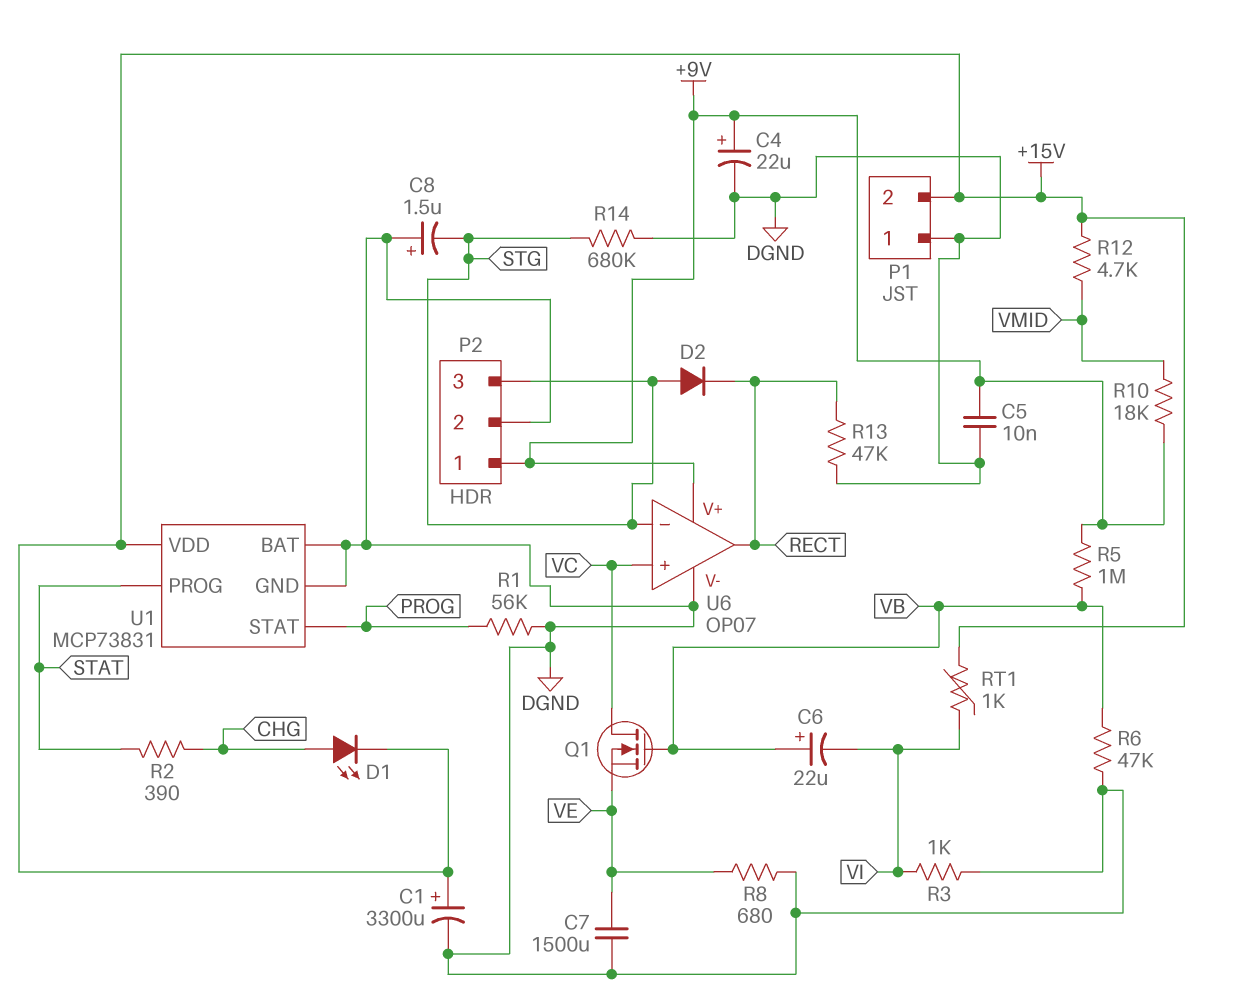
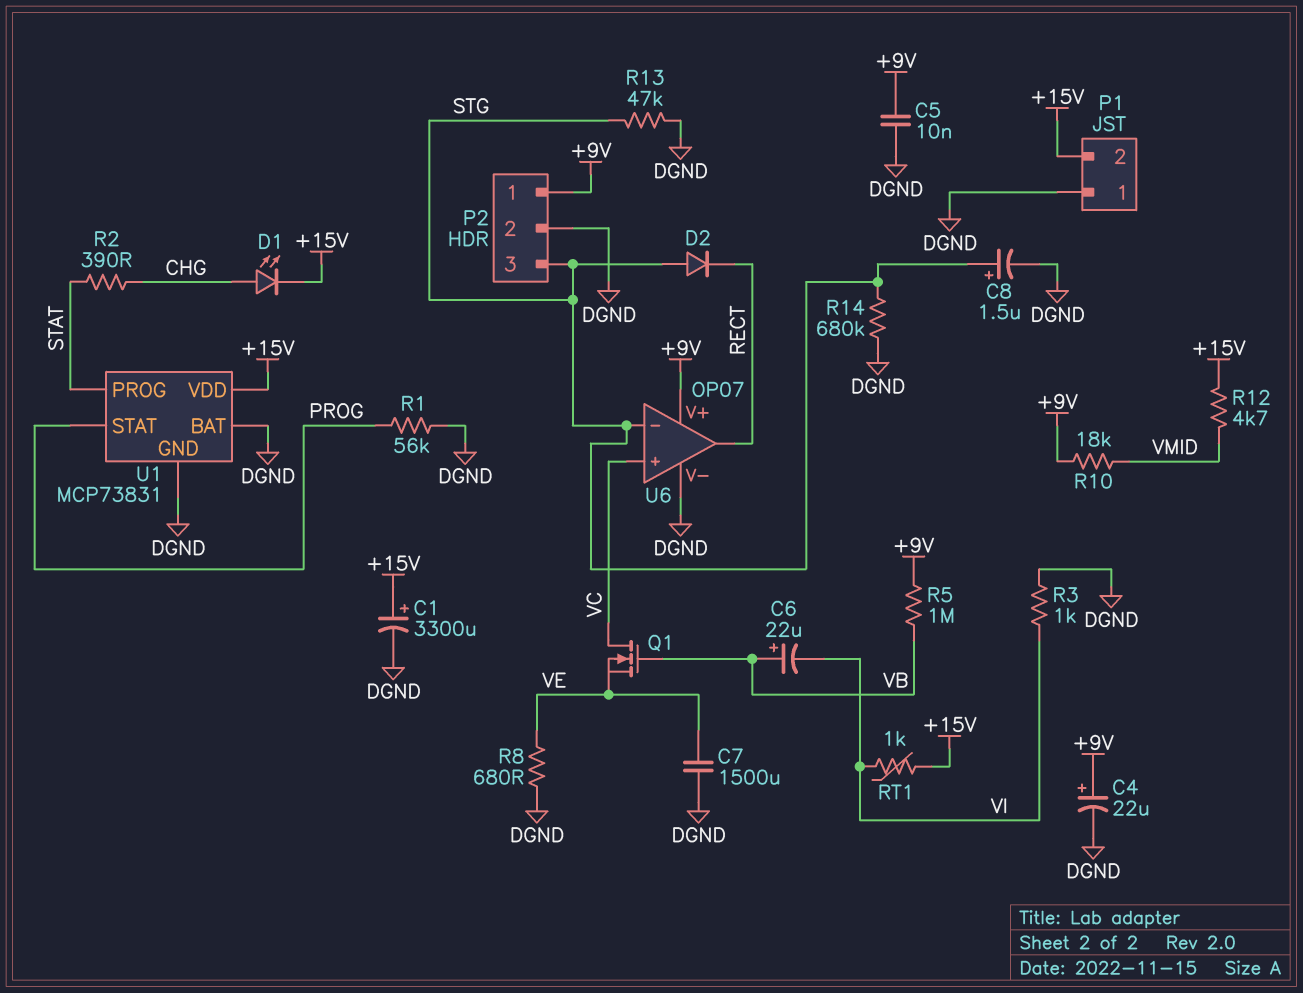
C8: 1.5uF (plus DGND, minus STG) -> 1.5uF (plus STG, minus DGND)
R6: 47k (DGND, VB) -> none
R13: 47k (DGND, RECT) -> 47k (DGND, STG)

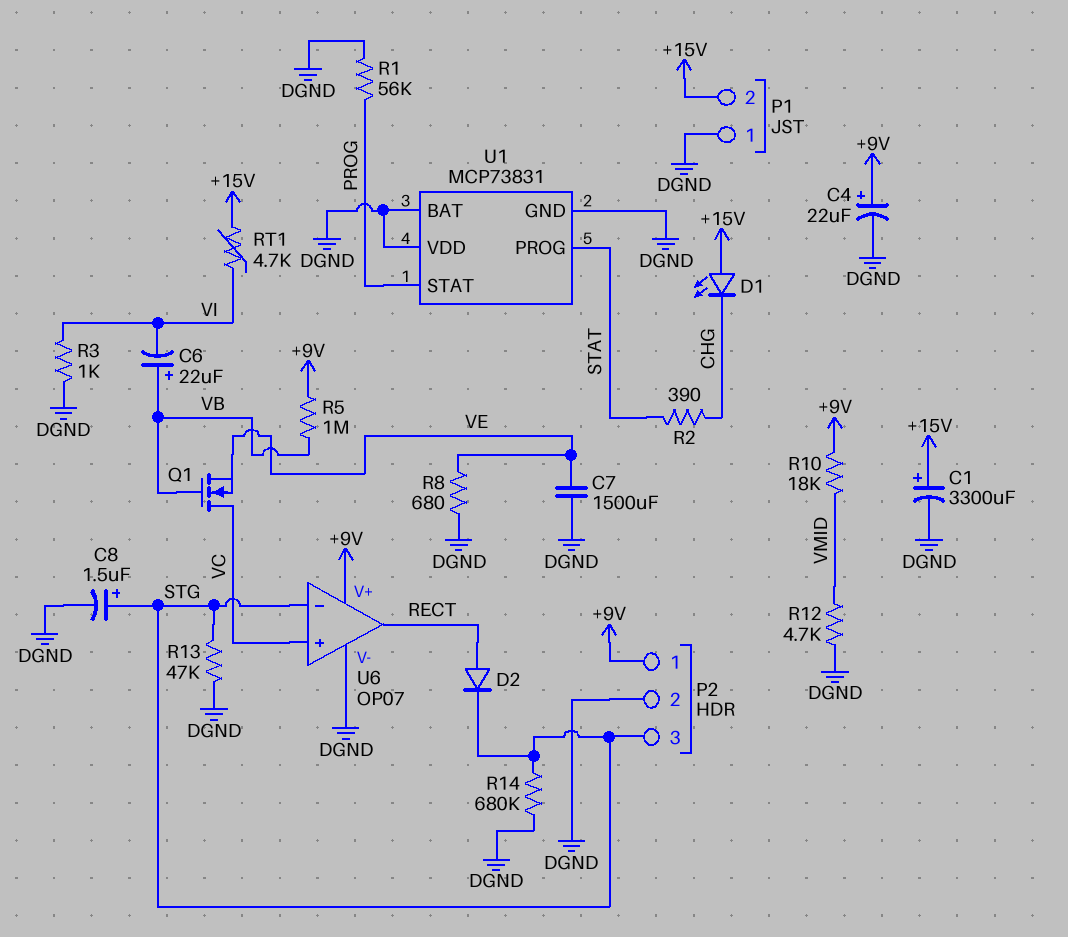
C5: 10nF (+9V, DGND) -> none
D1: LED (A CHG, K +15V) -> LED (A +15V, K CHG)
D2: diode (A STG, K RECT) -> diode (A RECT, K STG)
R12: 4.7k (+15V, VMID) -> 4.7k (DGND, VMID)
RT1: 1k (+15V, VI) -> 4.7k (+15V, VI)
U1 pin VDD: +15V -> DGND

